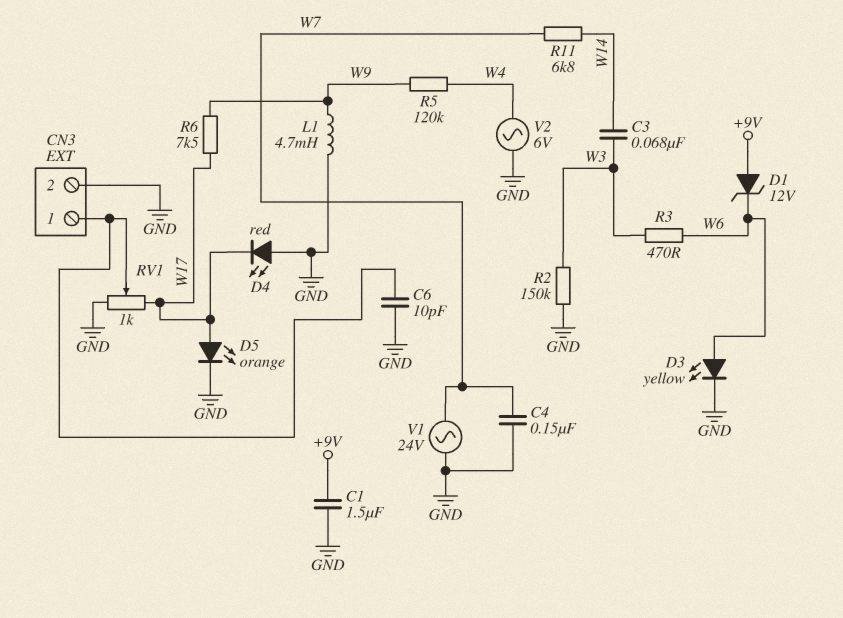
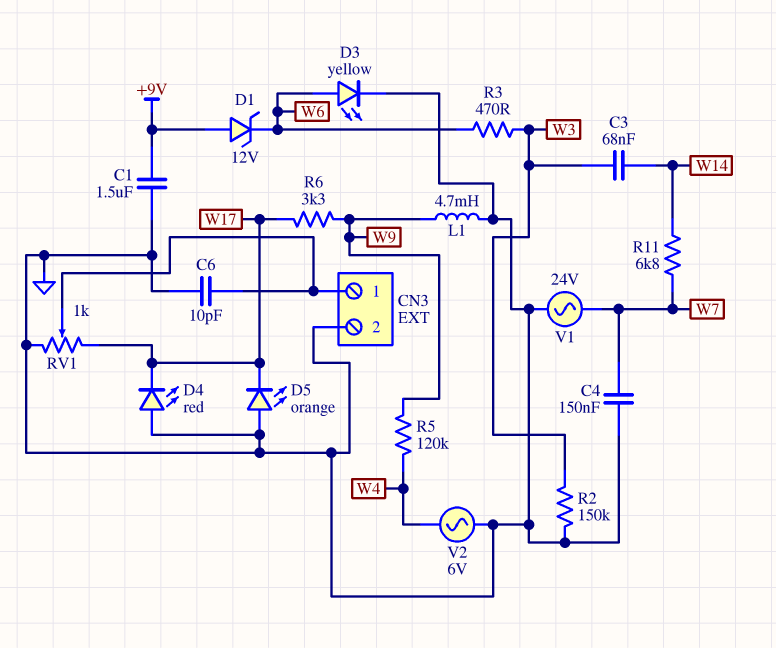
D5: LED orange (A W17, K GND) -> LED orange (A GND, K W17)
R6: 7.5k (W9, W17) -> 3.3k (W9, W17)

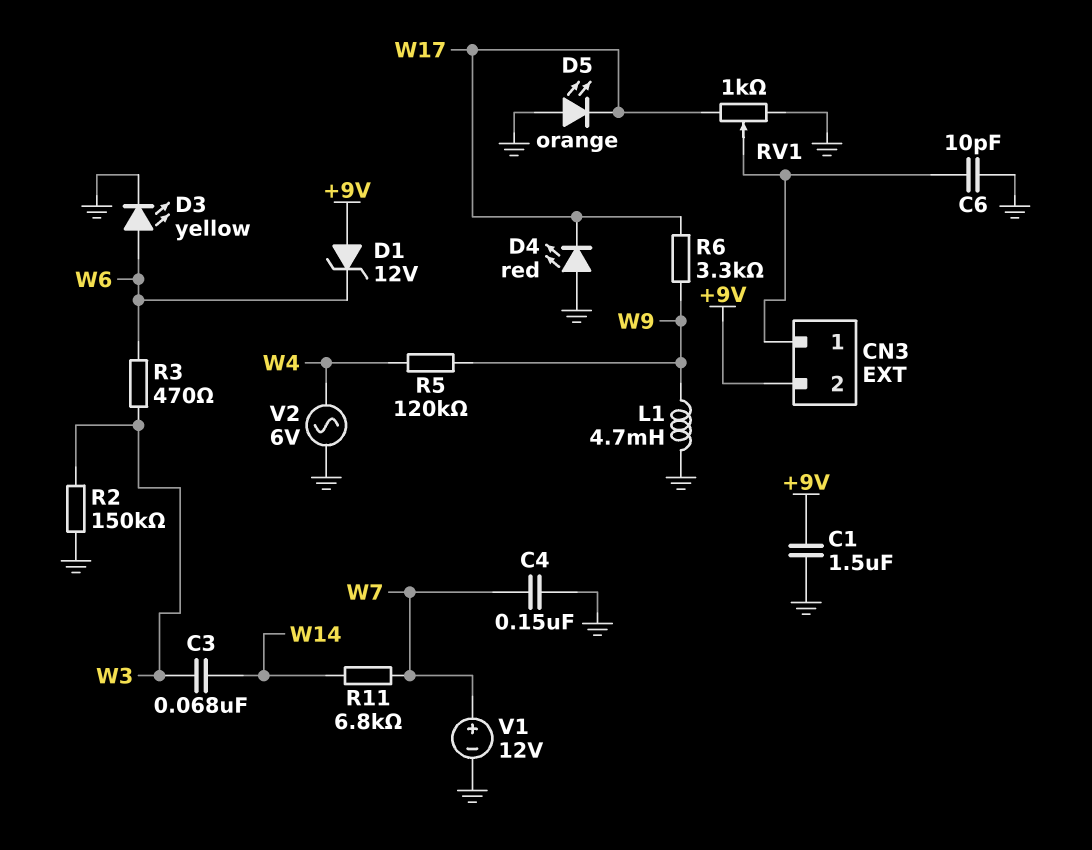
CN3 pin 2: GND -> +9V
V1: AC 24V (GND, W7) -> 12V (plus W7, minus GND)

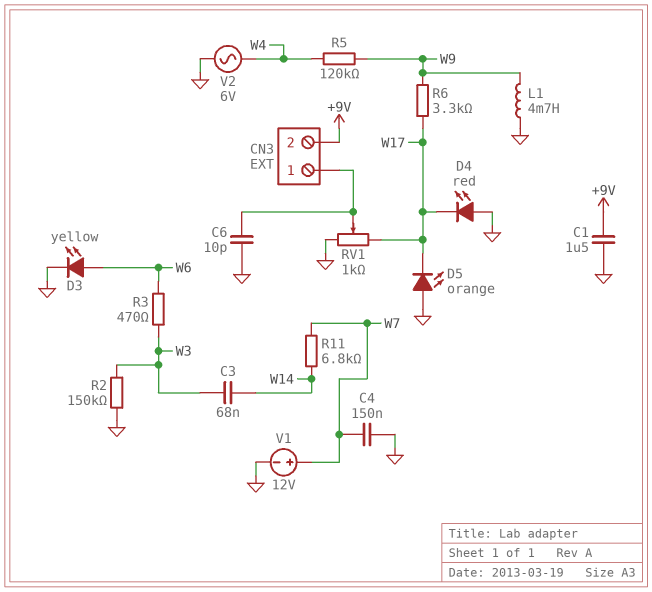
D1: zener 12V (A +9V, K W6) -> none

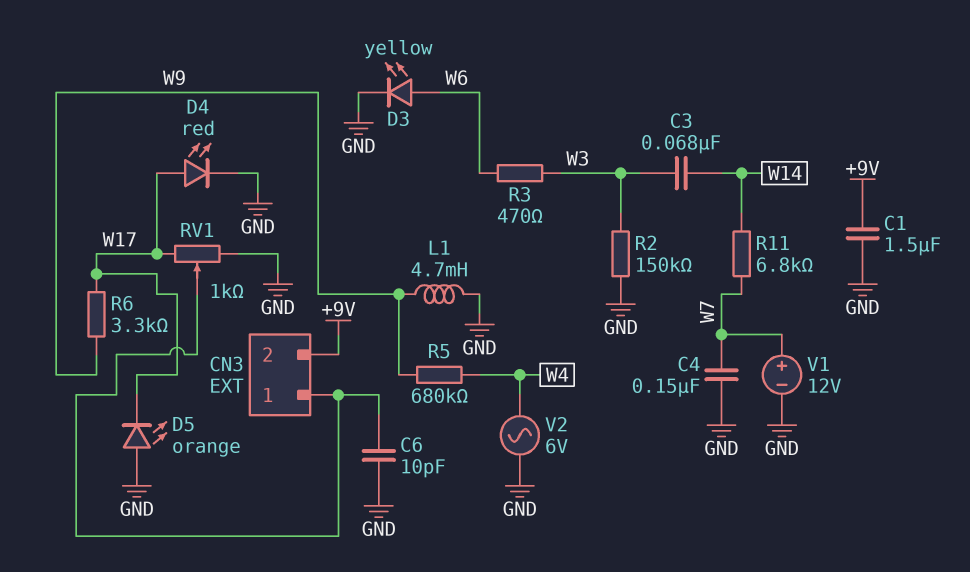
D4: LED red (A GND, K W17) -> LED red (A W17, K GND)
R5: 120k (W4, W9) -> 680k (W4, W9)

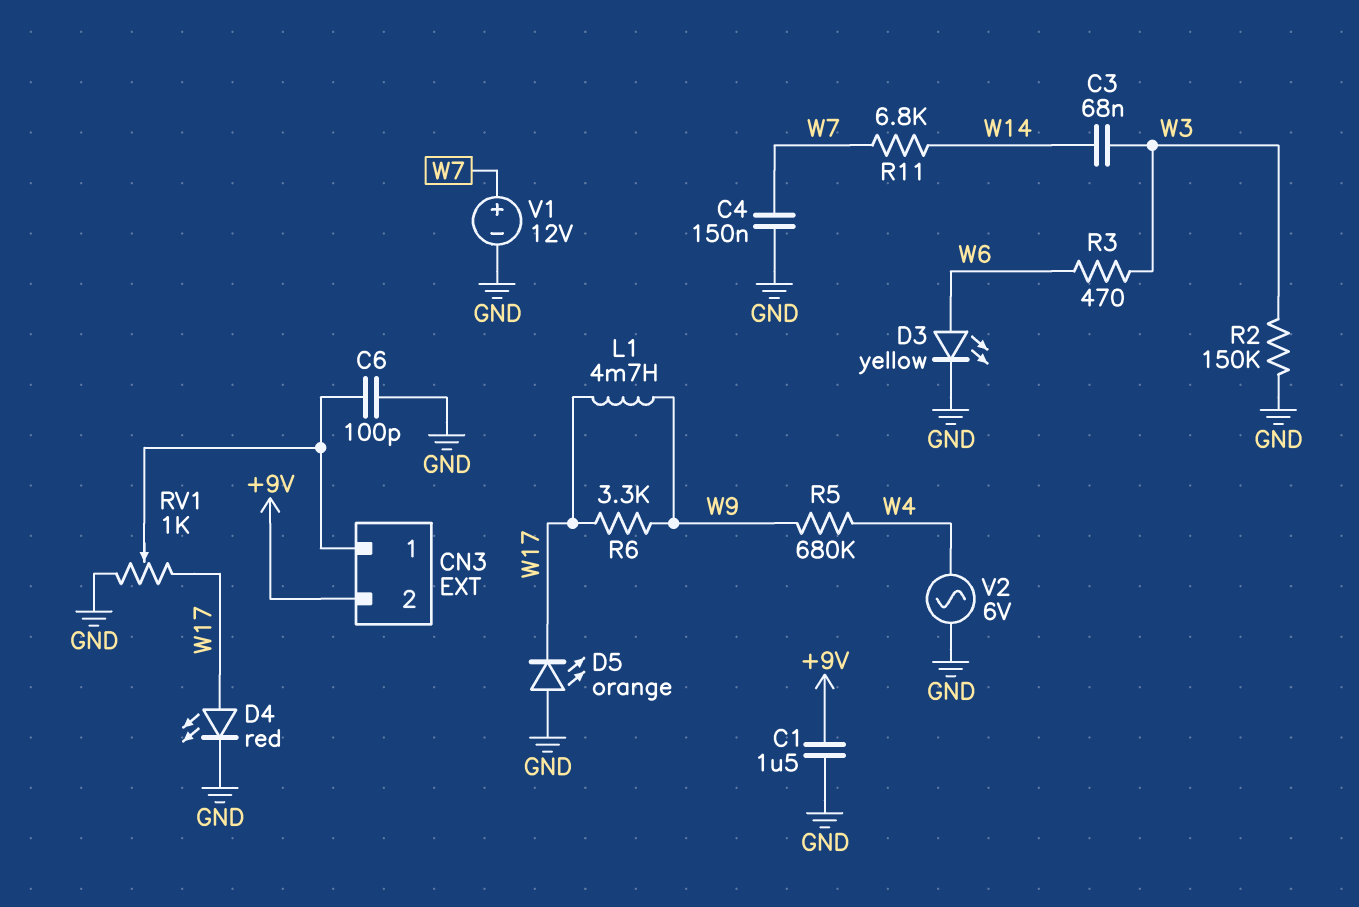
C6: 10pF (CN3/1, GND) -> 100pF (CN3/1, GND)
L1: 4.7mH (GND, W9) -> 4.7mH (W9, W17)

